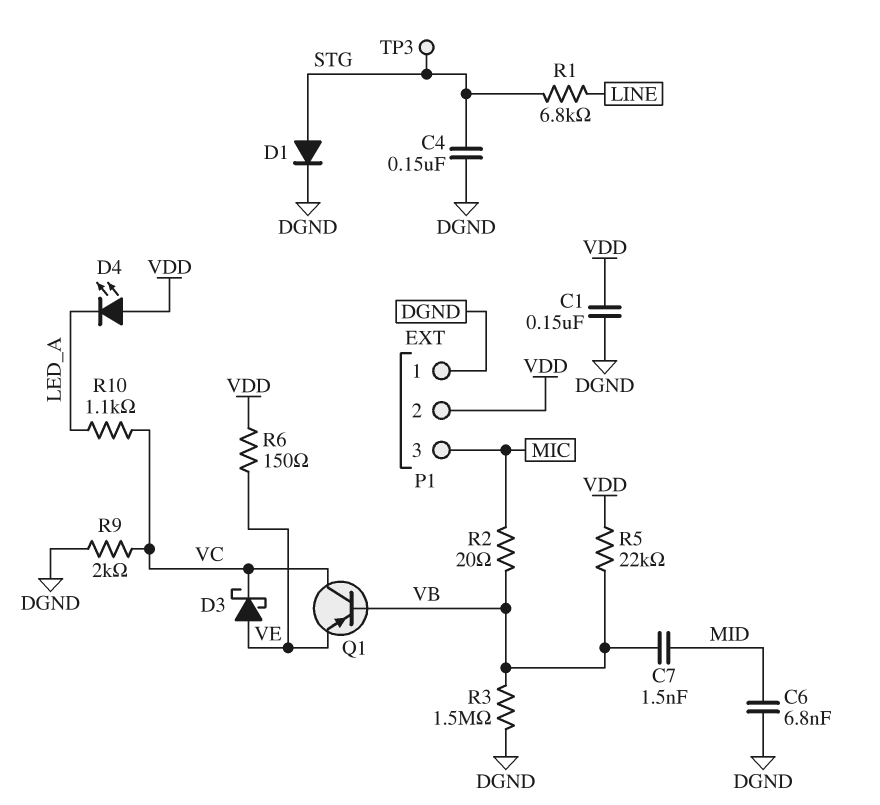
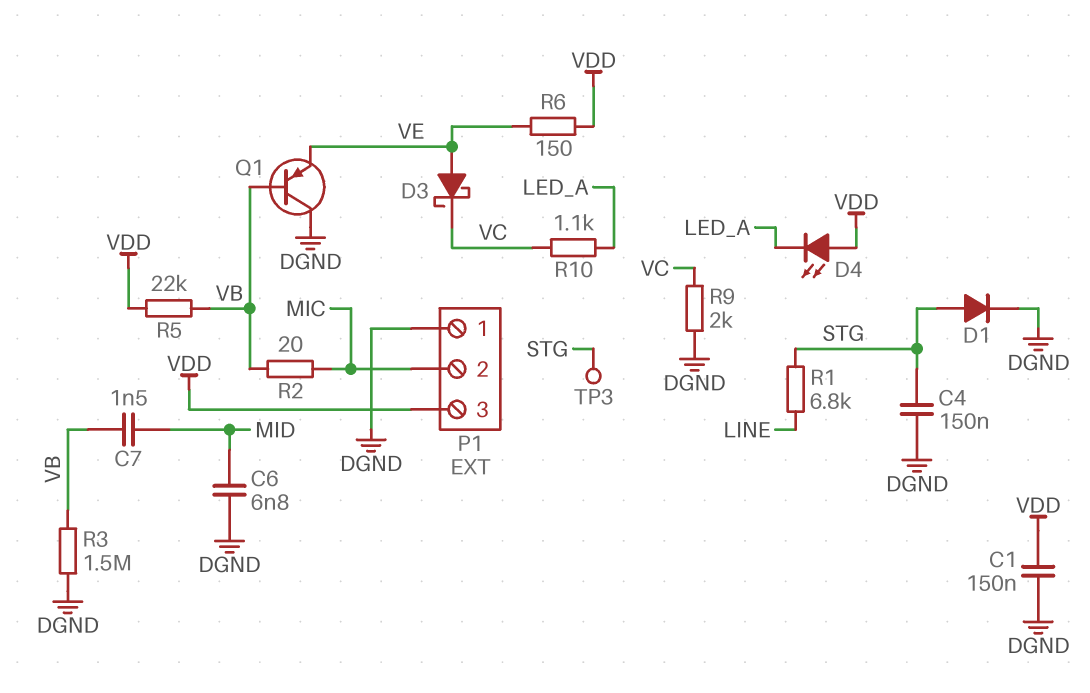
P1 pin 2: VDD -> MIC
P1 pin 3: MIC -> VDD
Q1: PNP (B VB, C VC, E VE) -> PNP (B VB, C DGND, E VE)

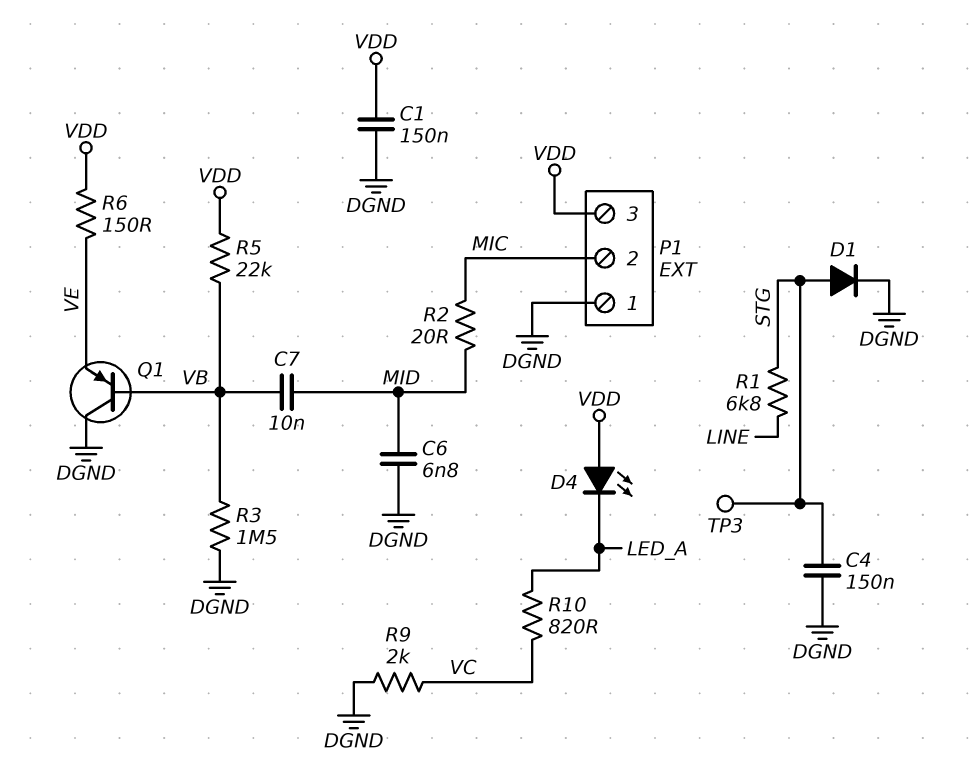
C7: 1.5nF (MID, VB) -> 10nF (MID, VB)
D3: schottky (A VE, K VC) -> none
R2: 20 (MIC, VB) -> 20 (MIC, MID)
R10: 1.1k (LED_A, VC) -> 820 (LED_A, VC)

